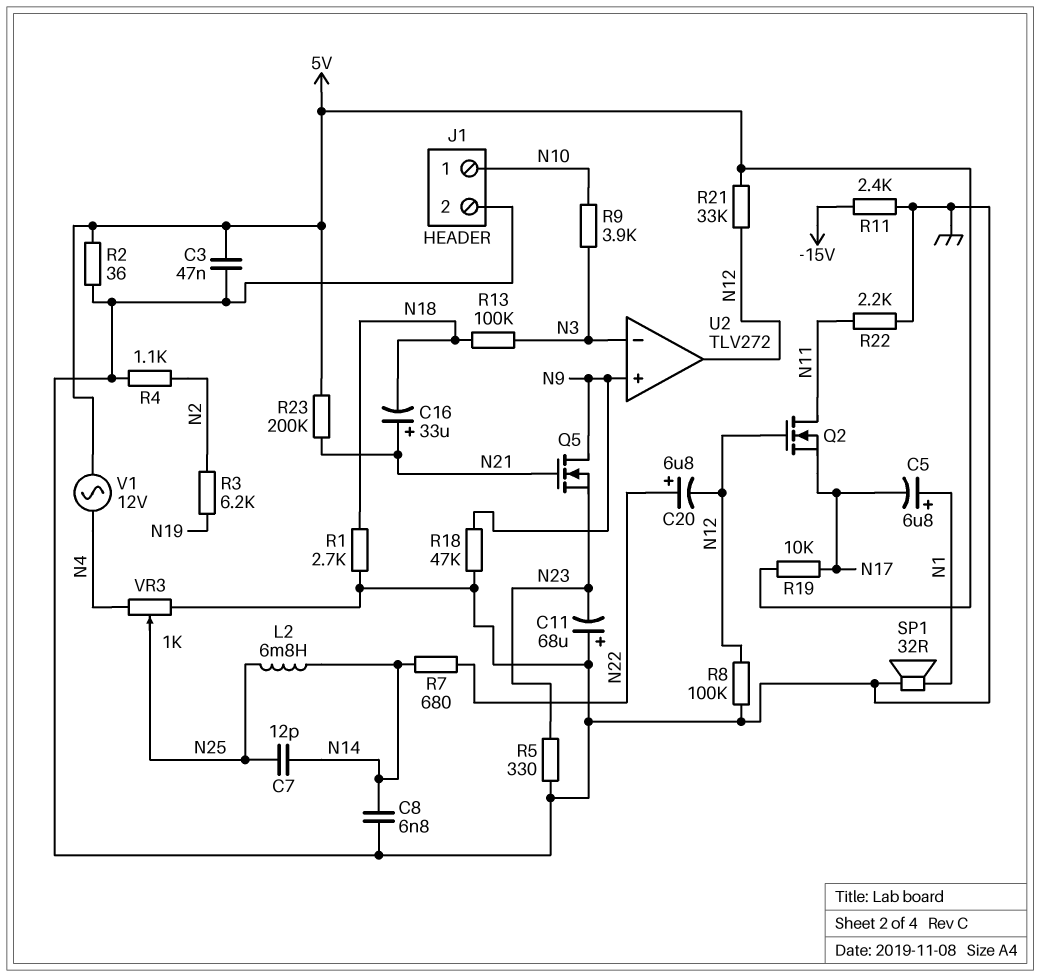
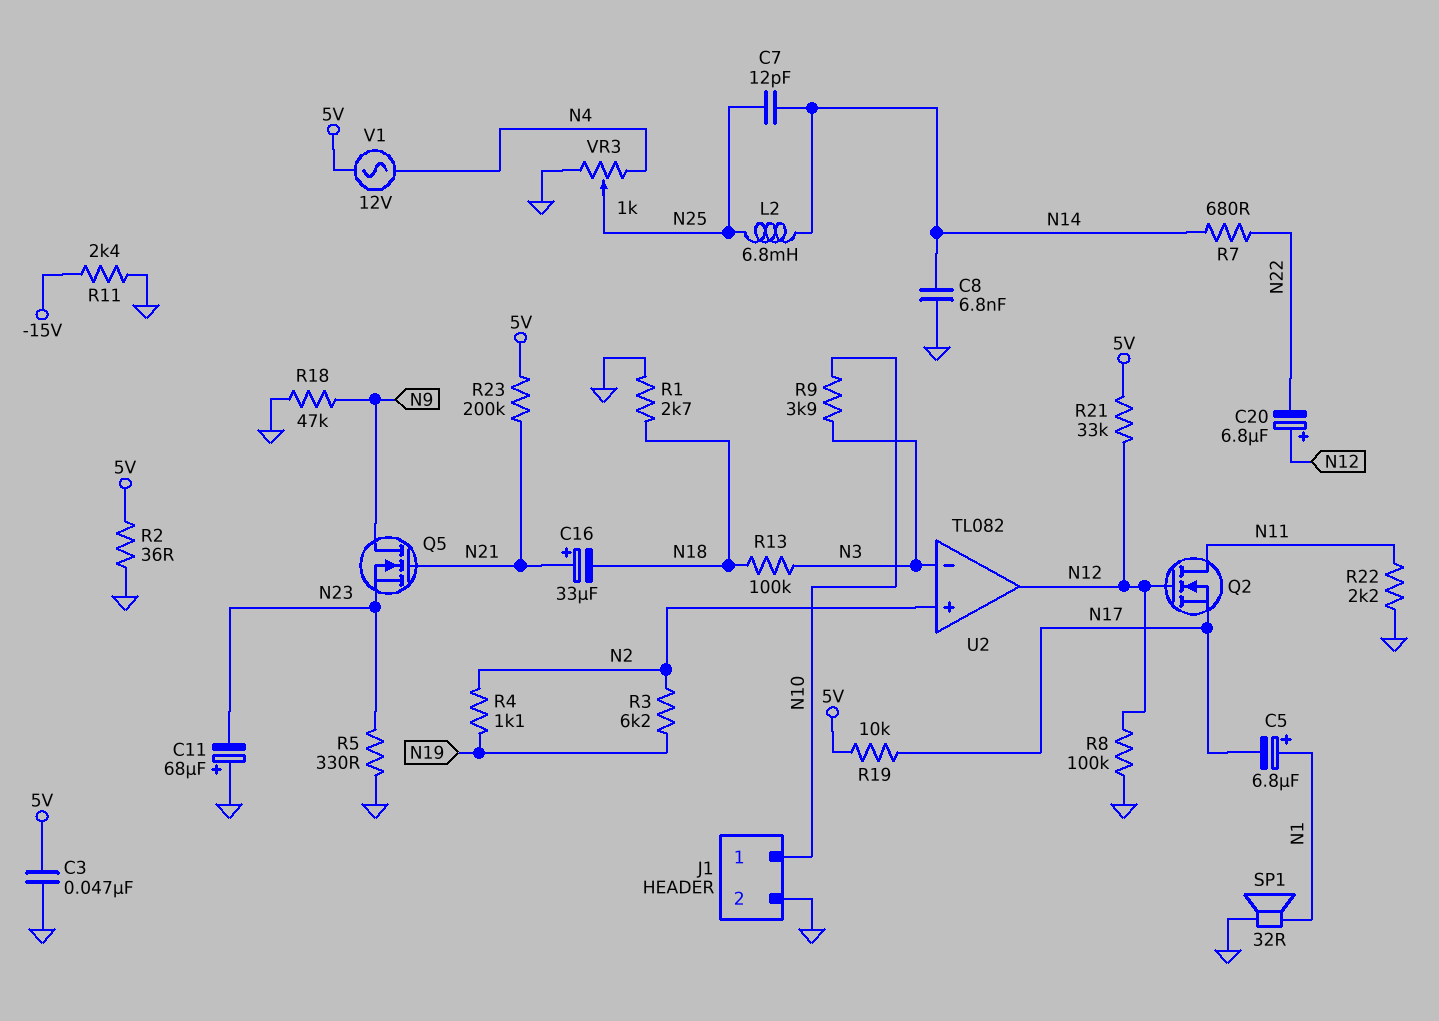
C20: 6.8uF (plus N22, minus N12) -> 6.8uF (plus N12, minus N22)
R4: 1.1k (GND, N2) -> 1.1k (N2, N19)
U2: TLV272 -> TL082
U2 pin in+: N9 -> N2

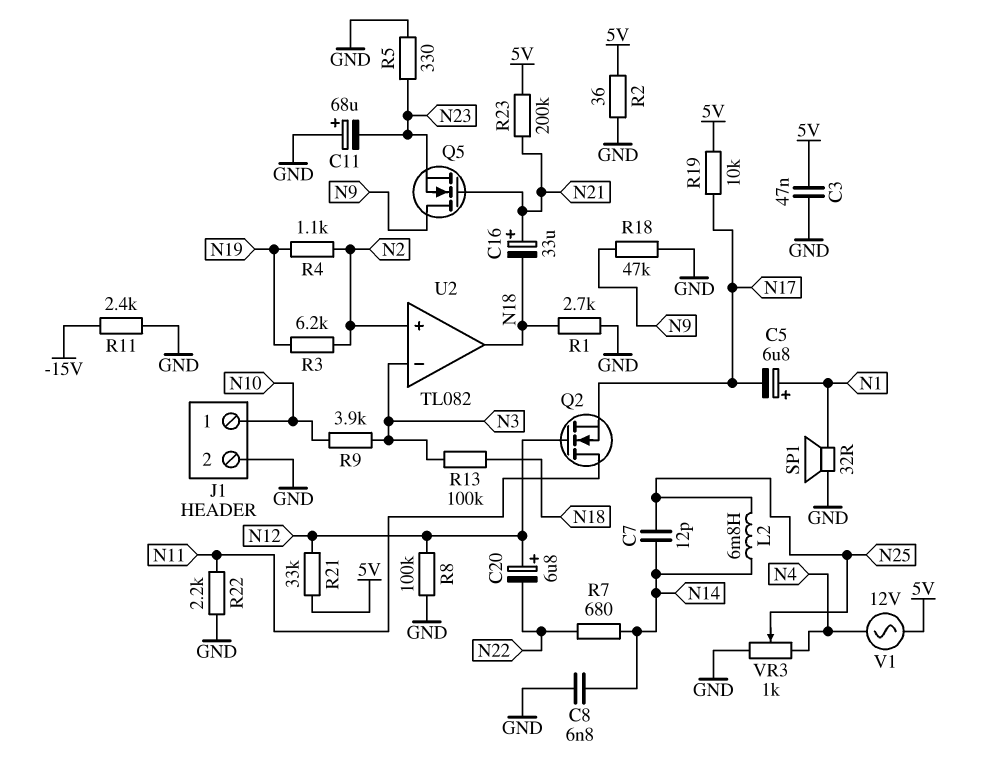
U2 pin out: N12 -> N18

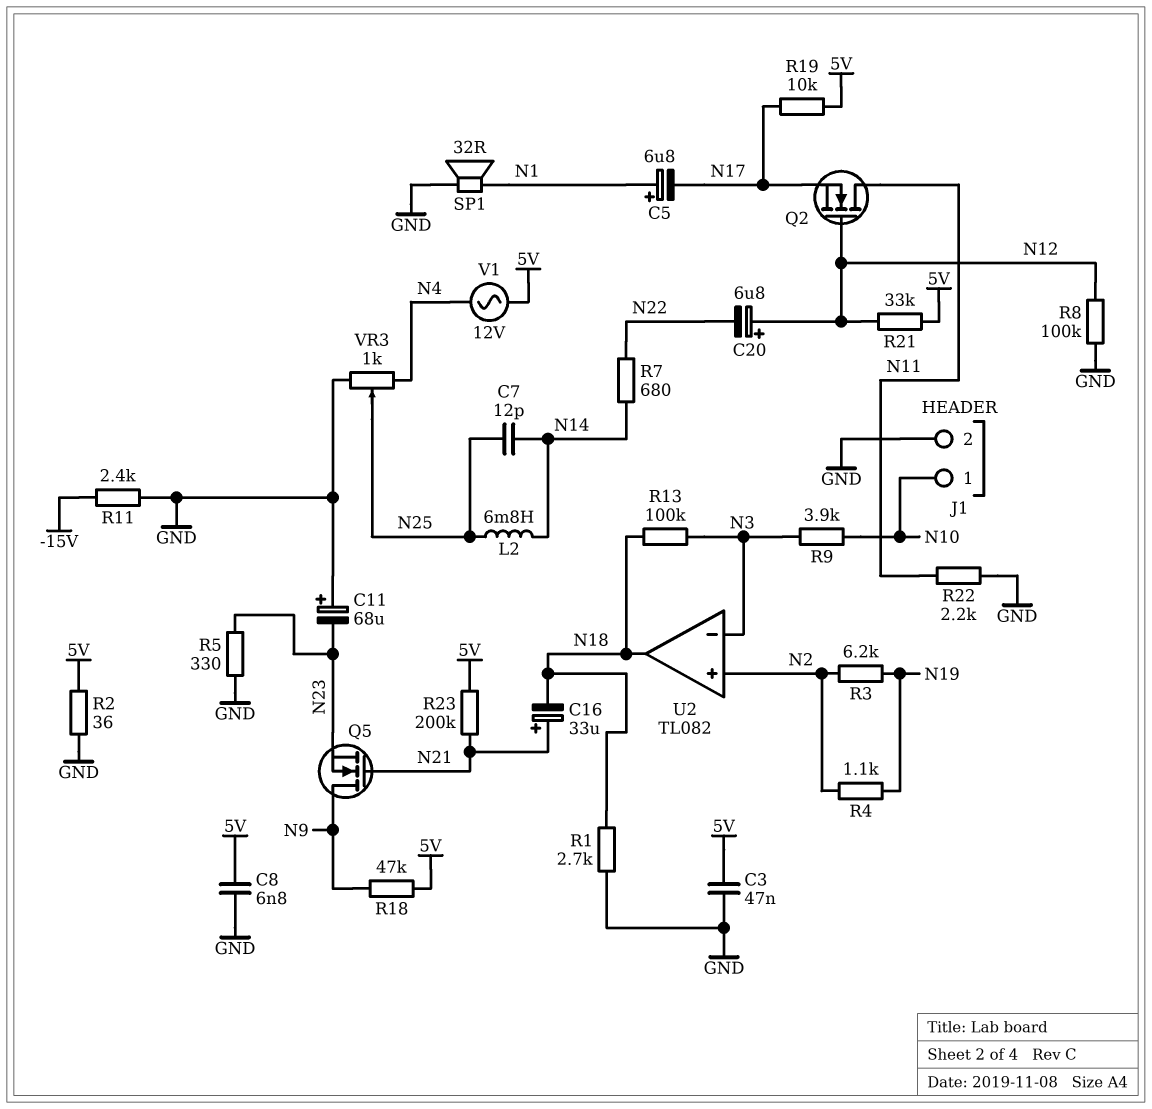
C8: 6.8nF (GND, N14) -> 6.8nF (5V, GND)
R18: 47k (GND, N9) -> 47k (5V, N9)

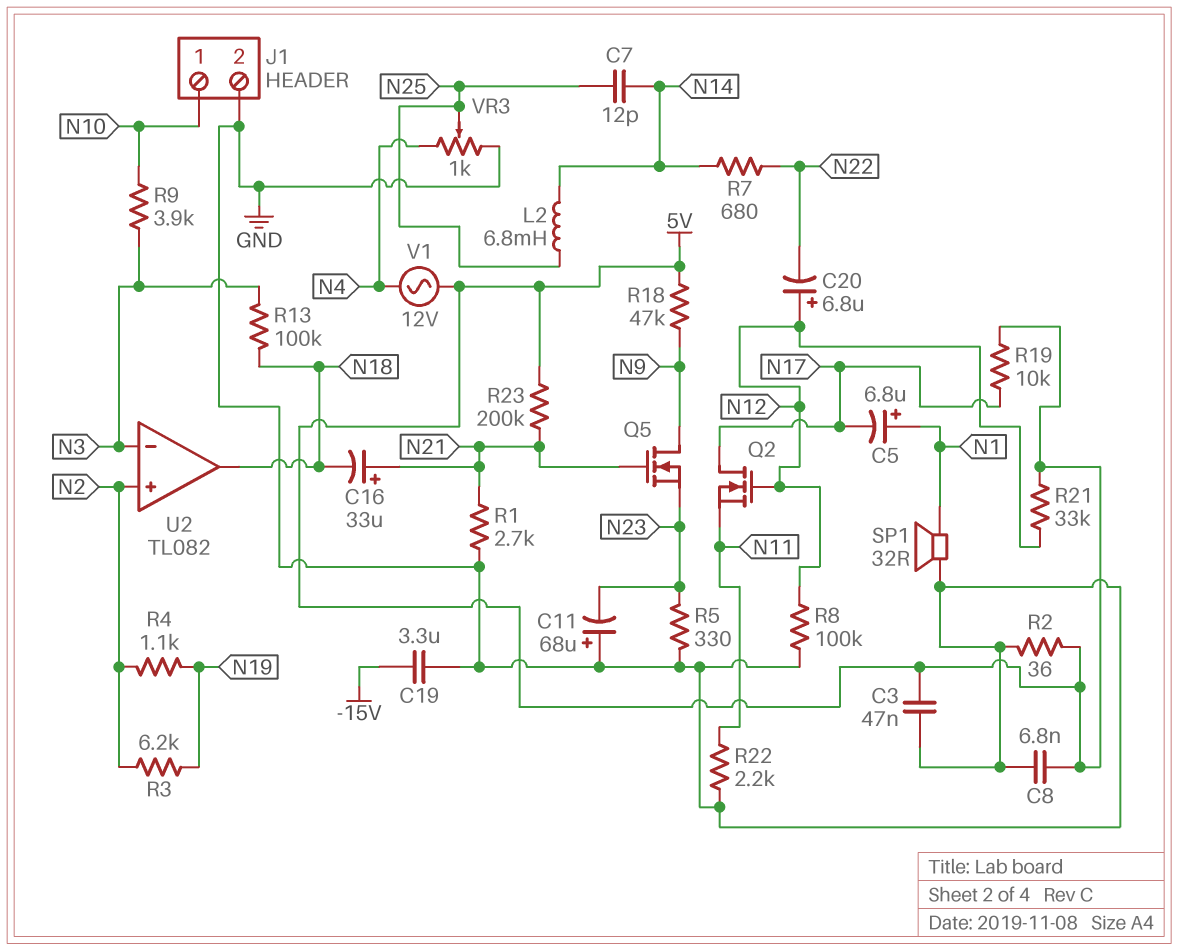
C19: none -> 3.3uF (-15V, GND)
Q2: NMOS (G N12, D N11, S N17) -> NMOS (G N12, D N17, S N11)
R1: 2.7k (GND, N18) -> 2.7k (GND, N21)
R11: 2.4k (-15V, GND) -> none

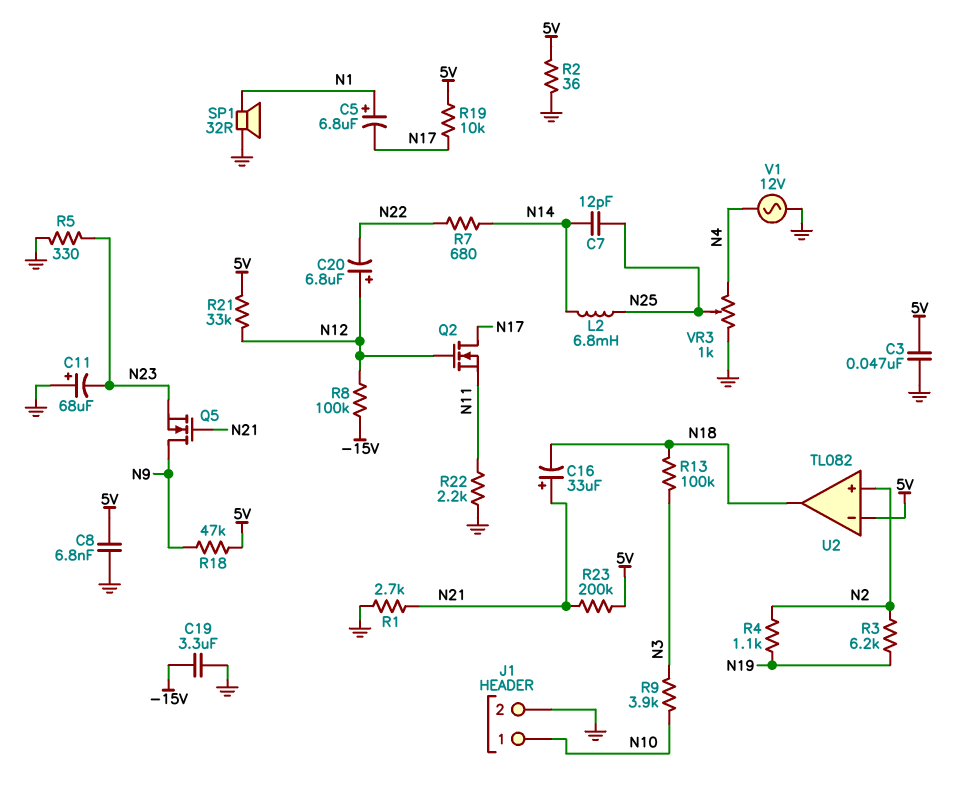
R8: 100k (GND, N12) -> 100k (-15V, N12)
U2 pin in-: N3 -> 5V
V1: AC 12V (5V, N4) -> AC 12V (GND, N4)

